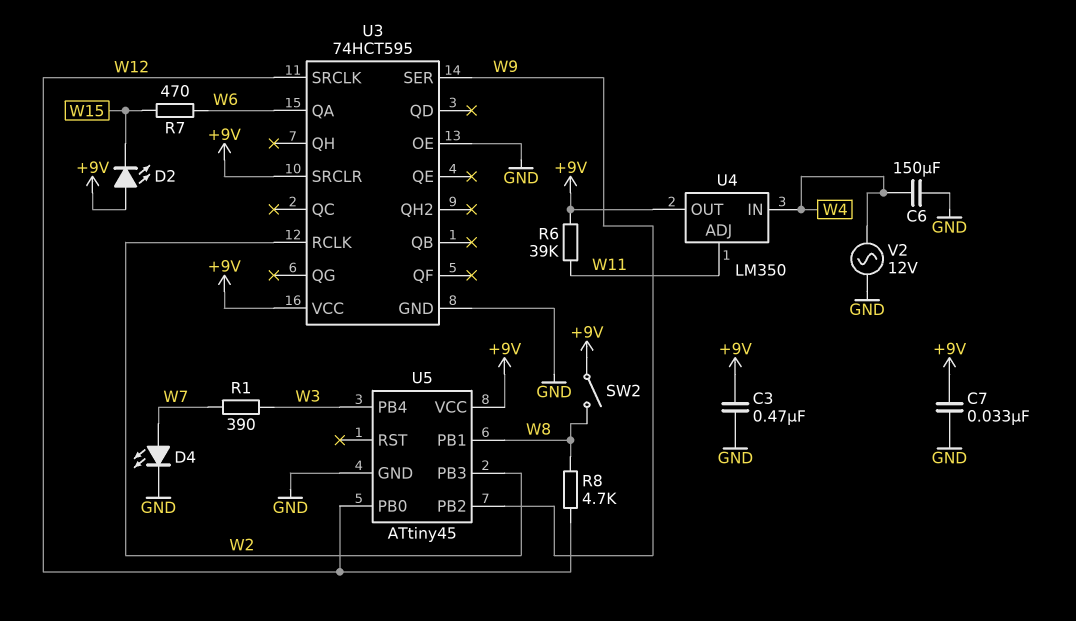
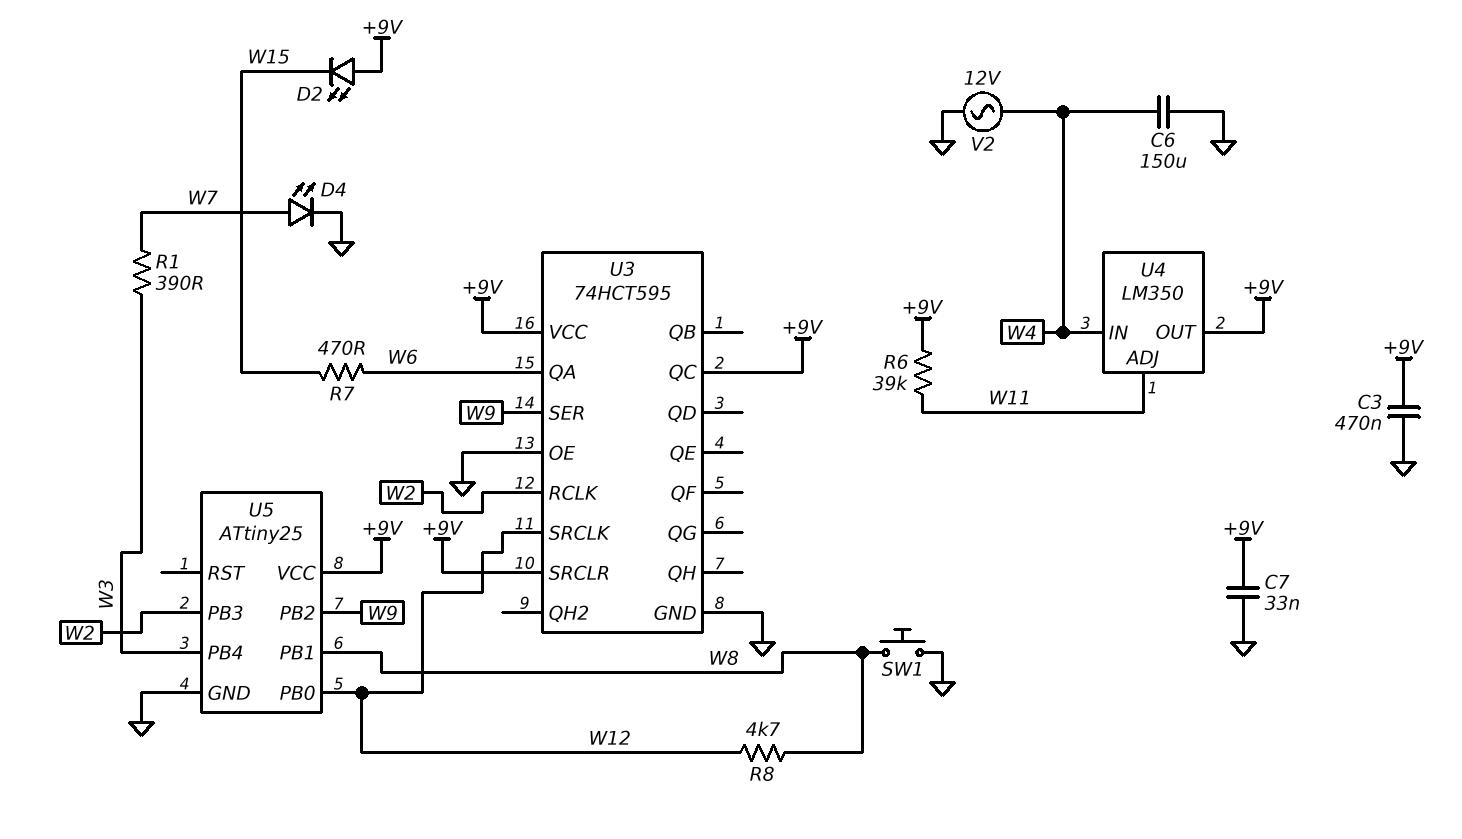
SW1: none -> button (GND, W8)
SW2: switch (+9V, W8) -> none
U3 pin QC: none -> +9V
U5: ATtiny45 -> ATtiny25

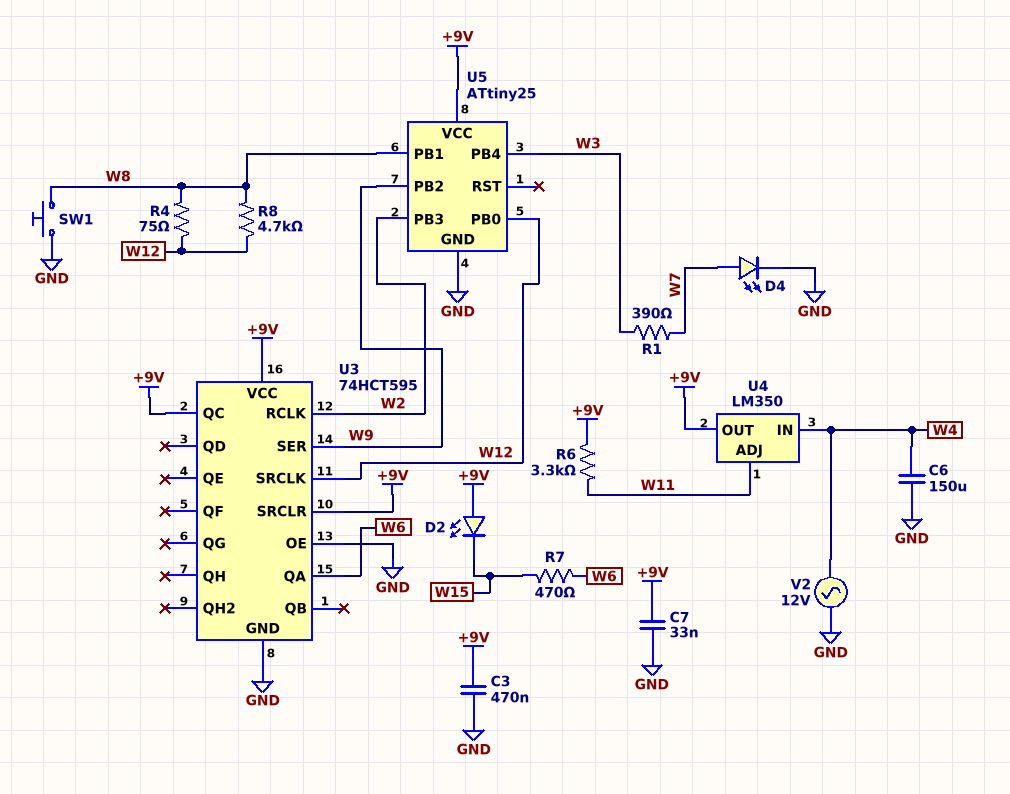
R4: none -> 75 (W8, W12)
R6: 39k (+9V, W11) -> 3.3k (+9V, W11)

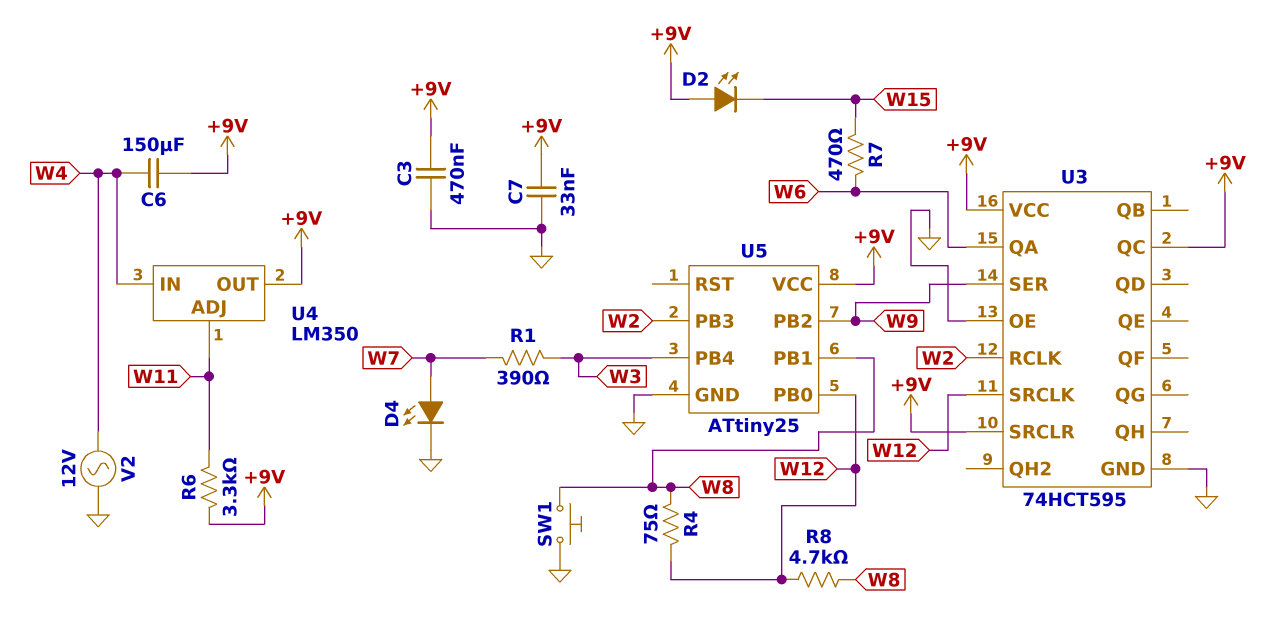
C6: 150uF (GND, W4) -> 150uF (+9V, W4)

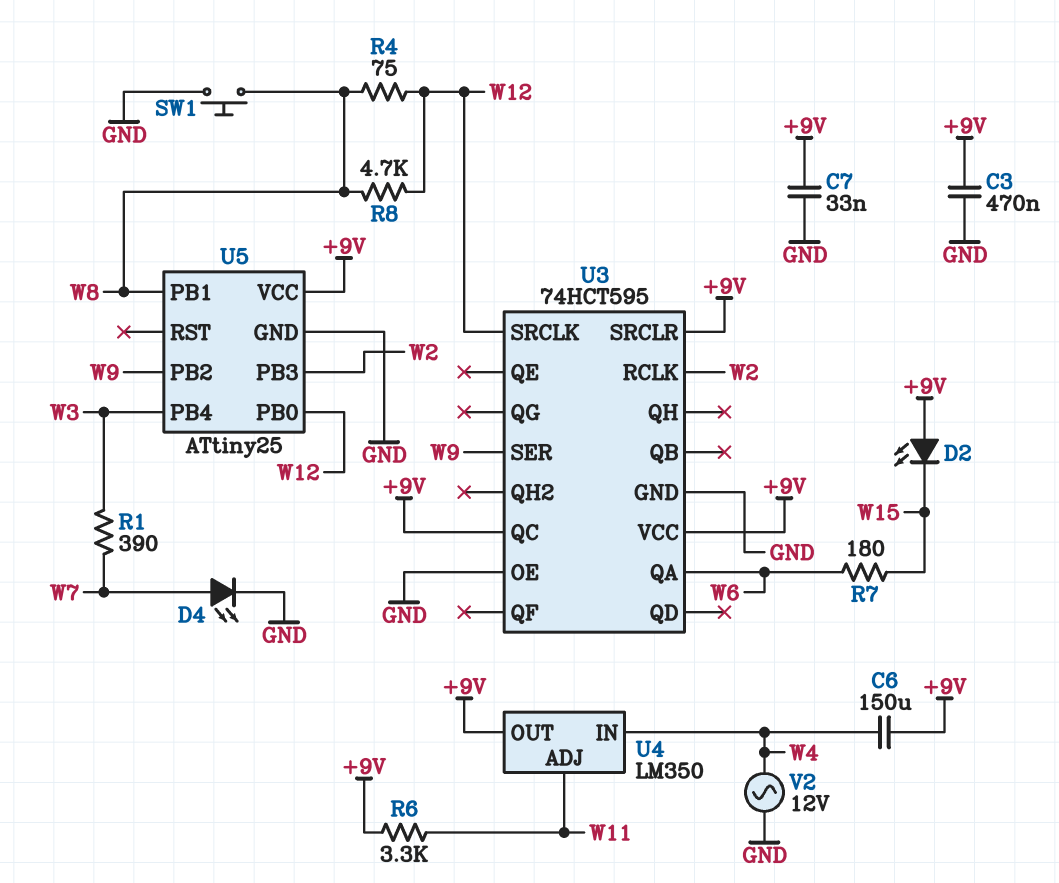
R7: 470 (W6, W15) -> 180 (W6, W15)

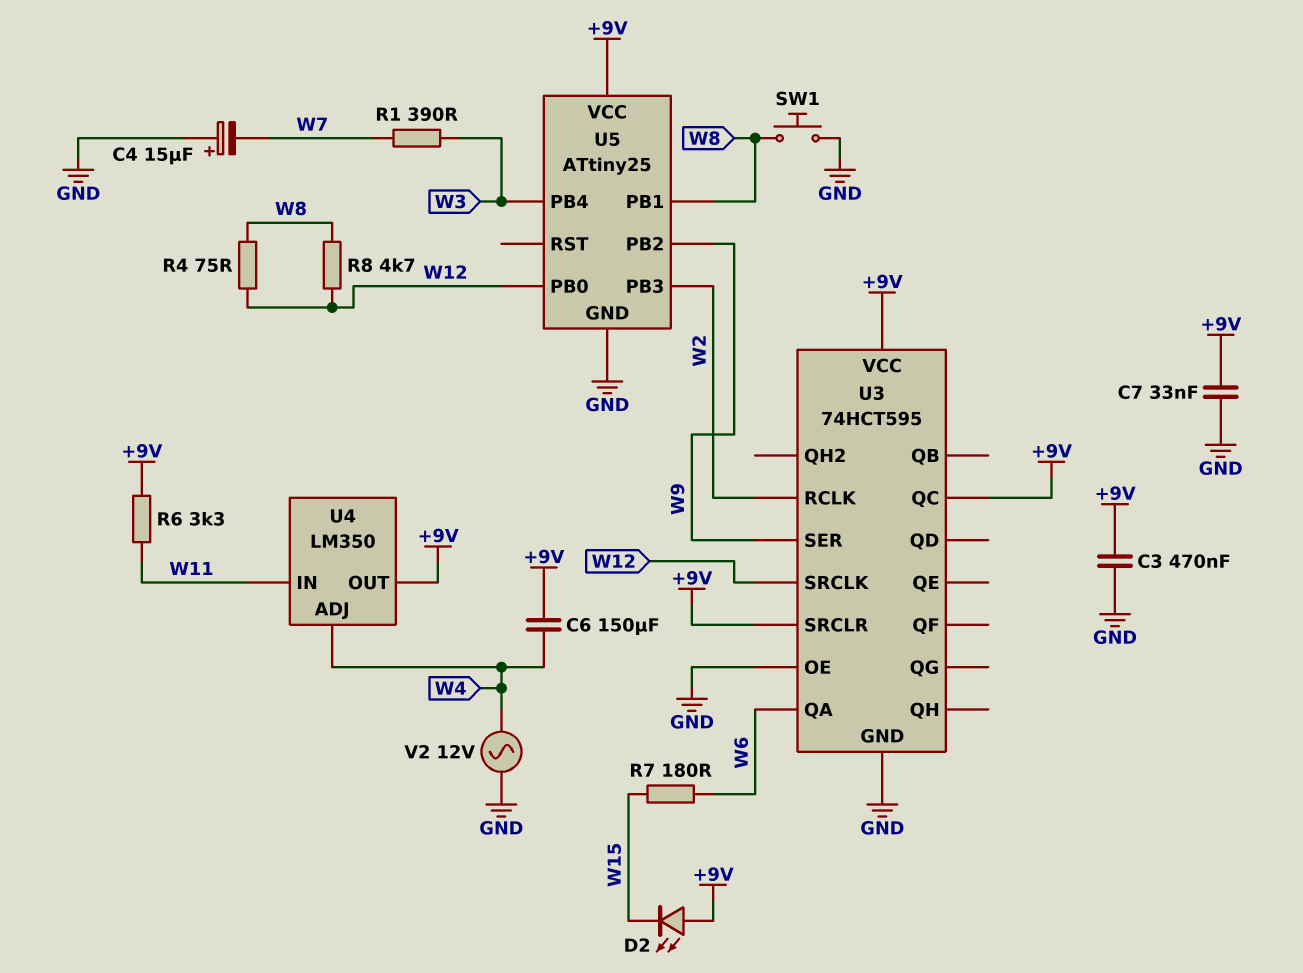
C4: none -> 15uF (plus GND, minus W7)
D4: LED (A W7, K GND) -> none
U4 pin ADJ: W11 -> W4
U4 pin IN: W4 -> W11

